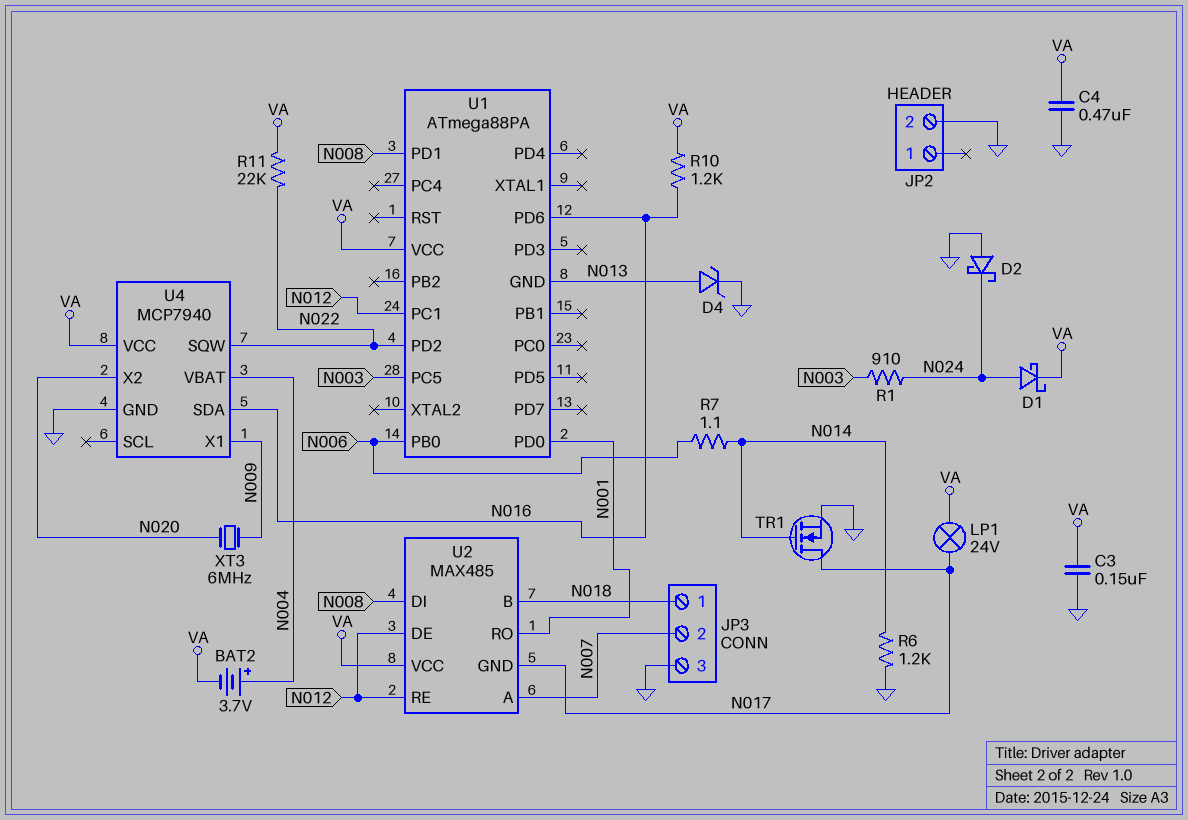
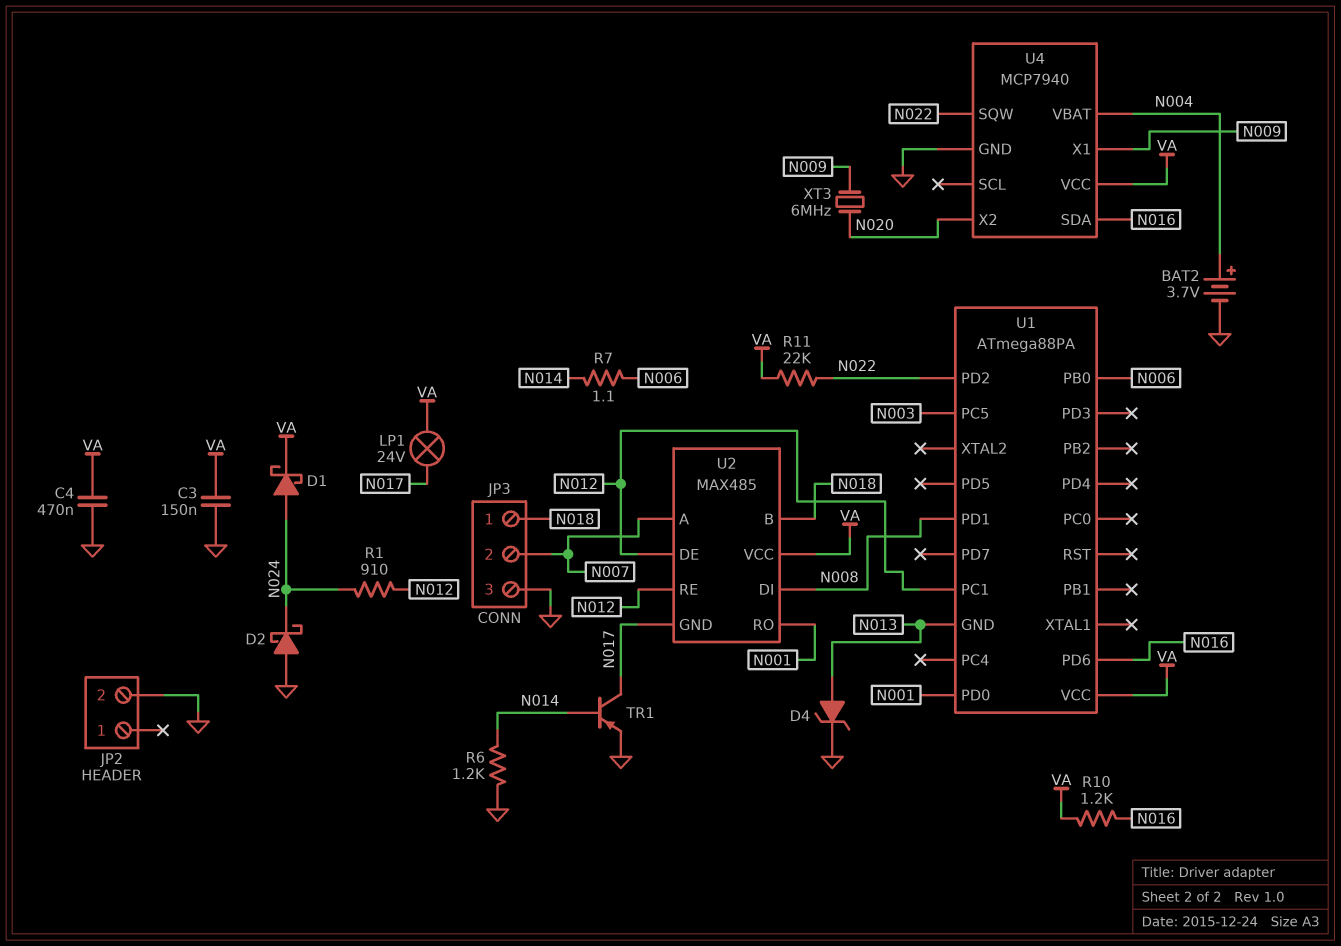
BAT2: 3.7V (plus N004, minus VA) -> 3.7V (plus N004, minus GND)
R1: 910 (N003, N024) -> 910 (N012, N024)
TR1: NMOS (G N014, D N017, S GND) -> PNP (B N014, C N017, E GND)

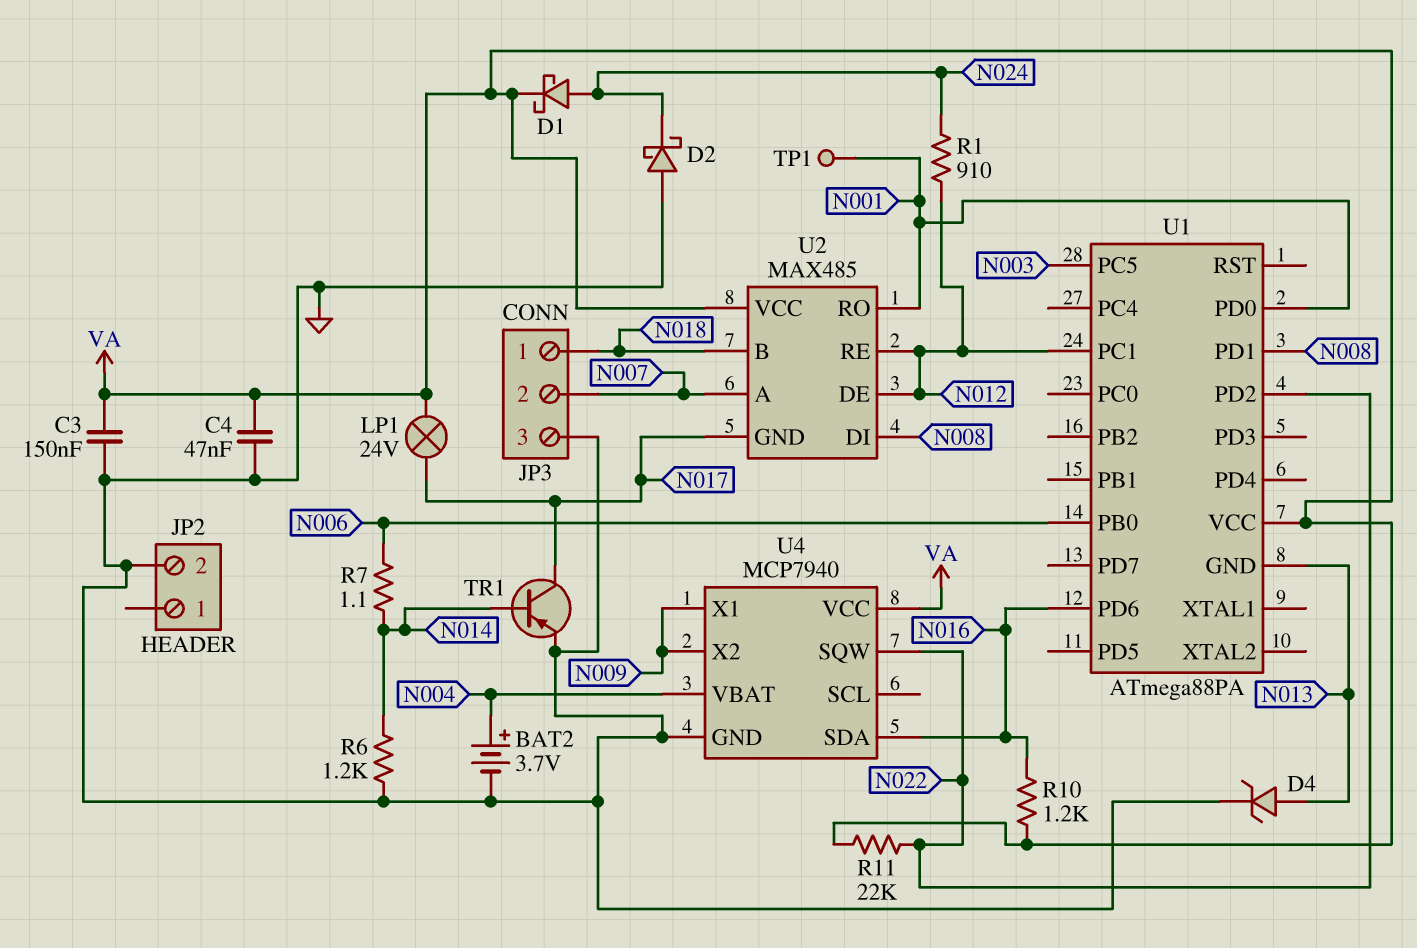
C4: 470nF (GND, VA) -> 47nF (GND, VA)
TP1: none -> test point (N001)
U4 pin X2: N020 -> N009
XT3: 6MHz (N009, N020) -> none

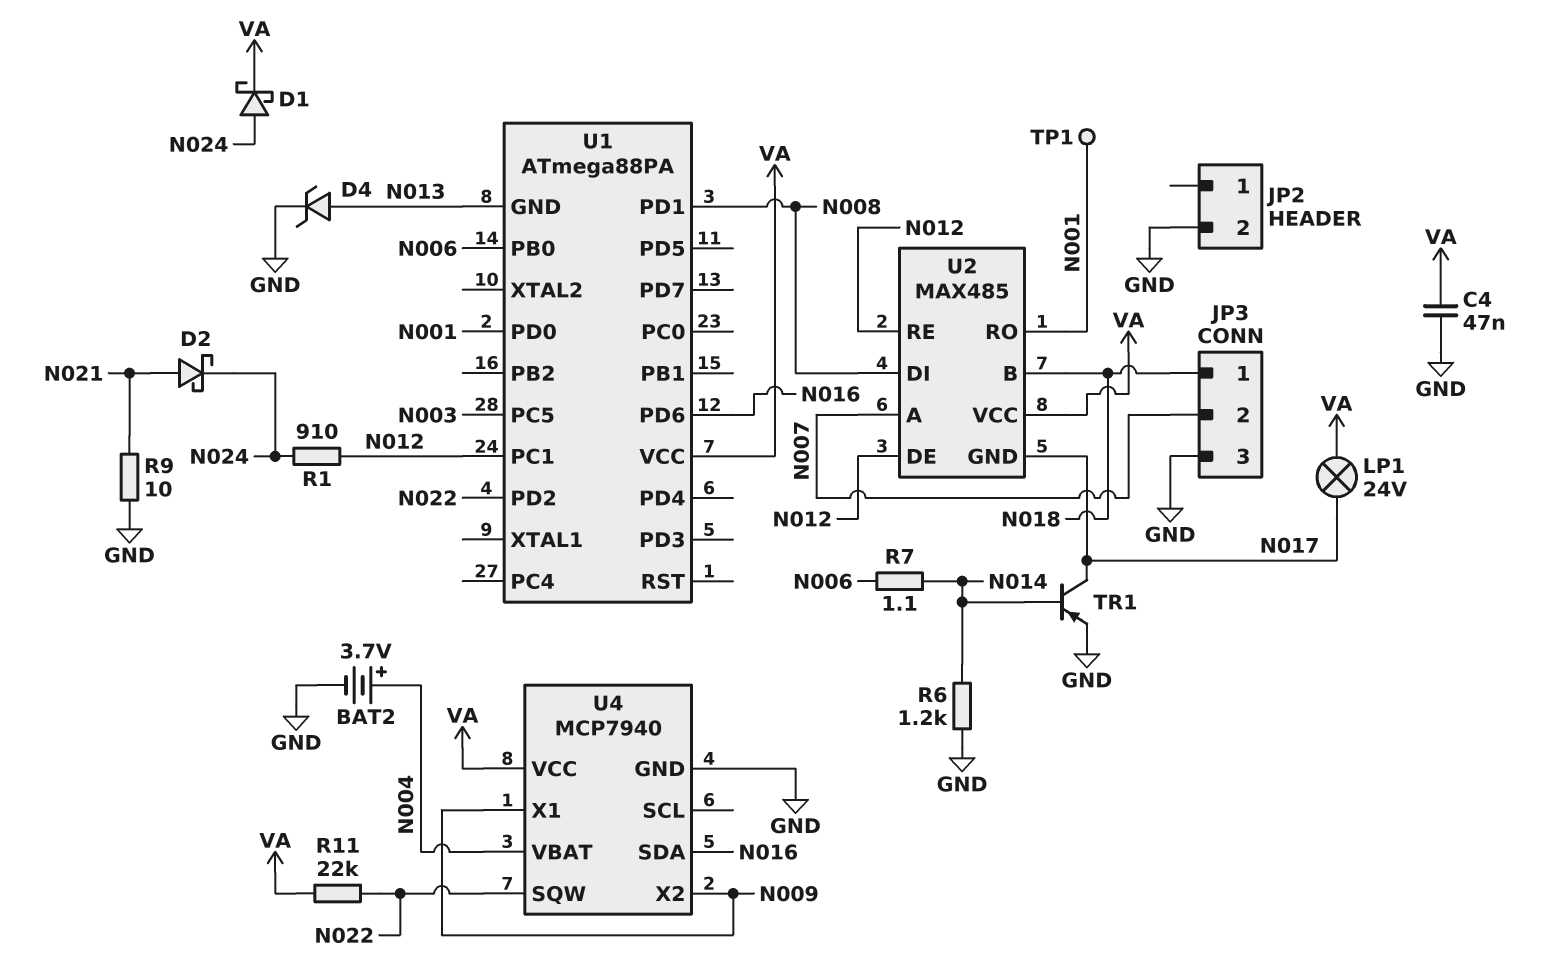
C3: 150nF (GND, VA) -> none
D2: schottky (A GND, K N024) -> schottky (A N021, K N024)
R9: none -> 10 (GND, N021)
R10: 1.2k (N016, VA) -> none

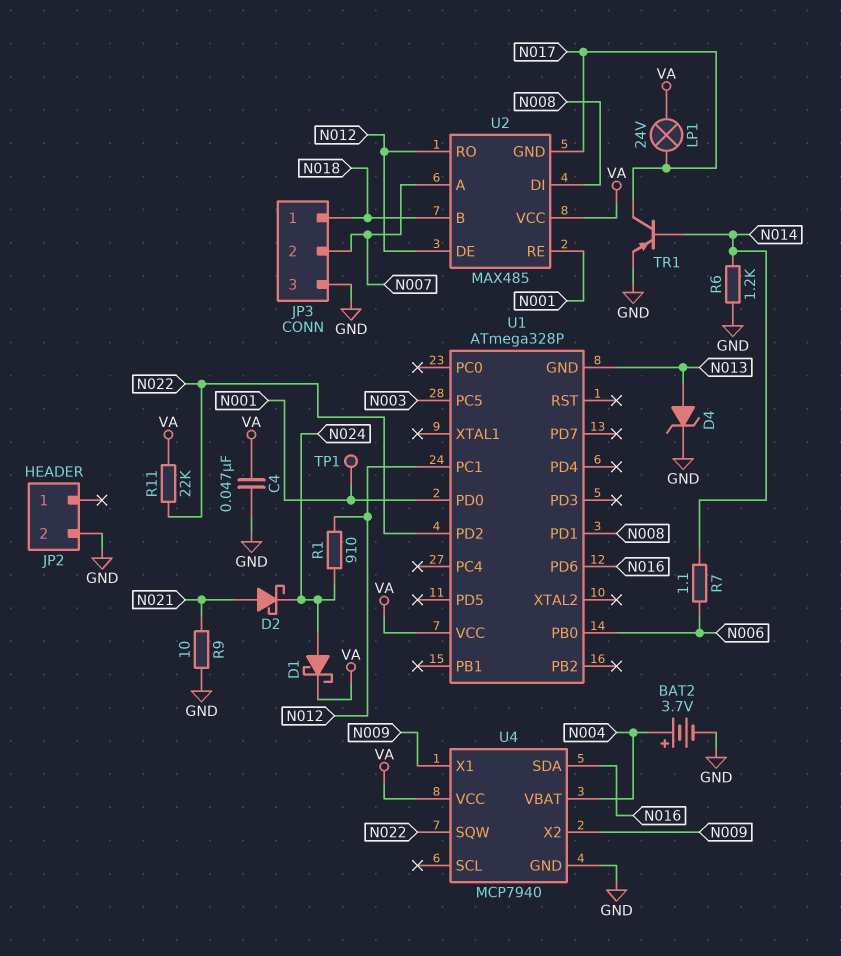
U1: ATmega88PA -> ATmega328P
U2 pin RE: N012 -> N001
U2 pin RO: N001 -> N012

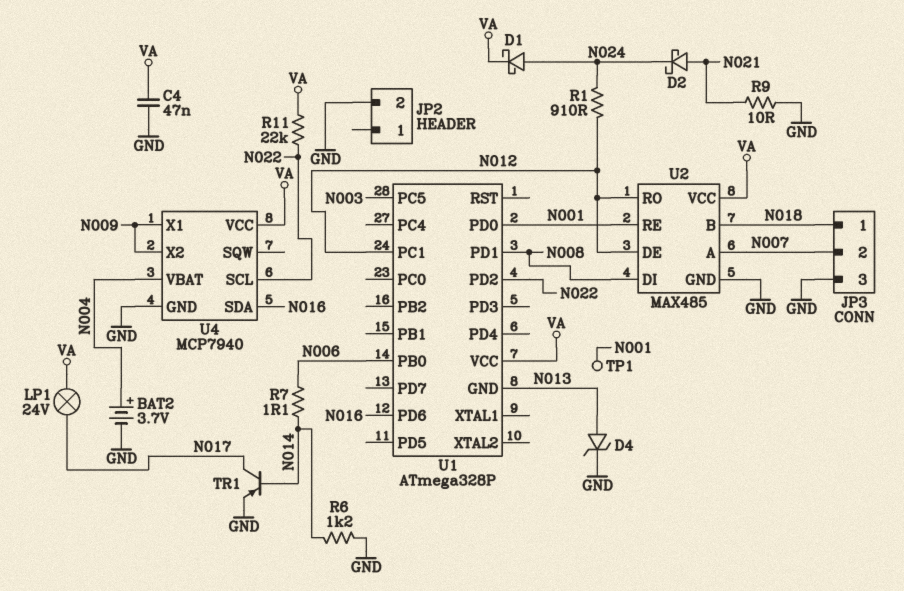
U2 pin GND: N017 -> GND
U4 pin SCL: none -> N022
U4 pin SQW: N022 -> none

